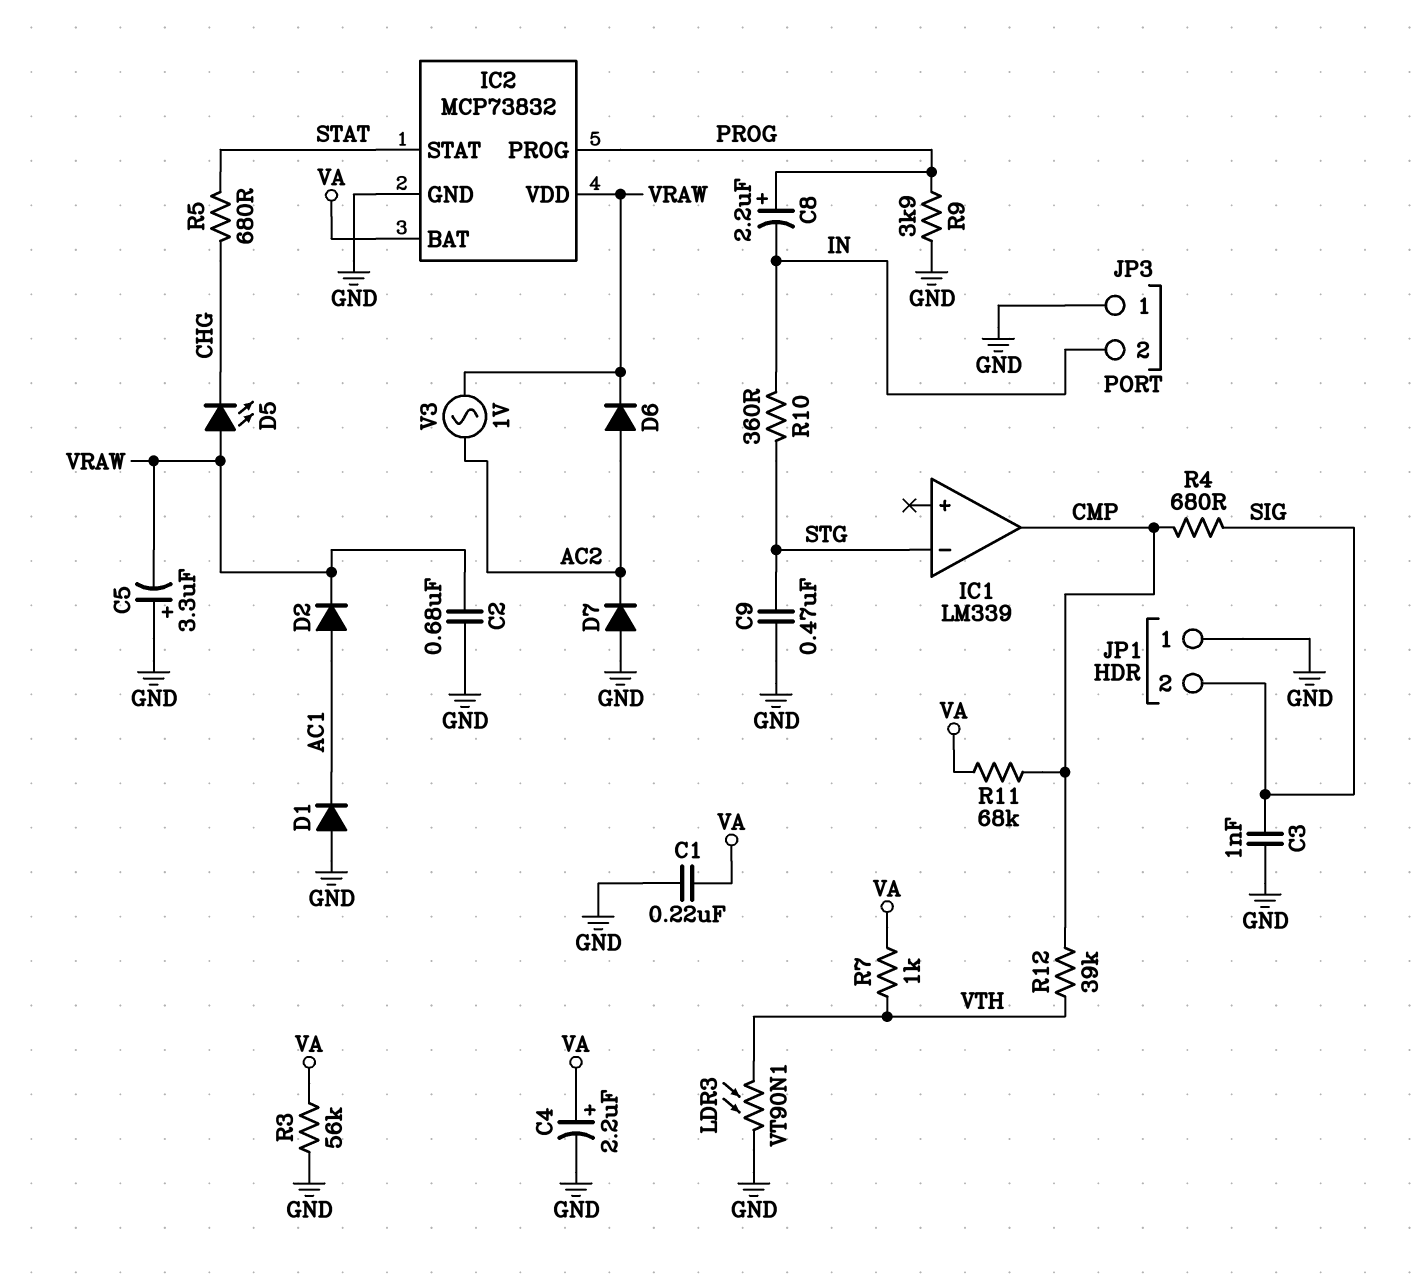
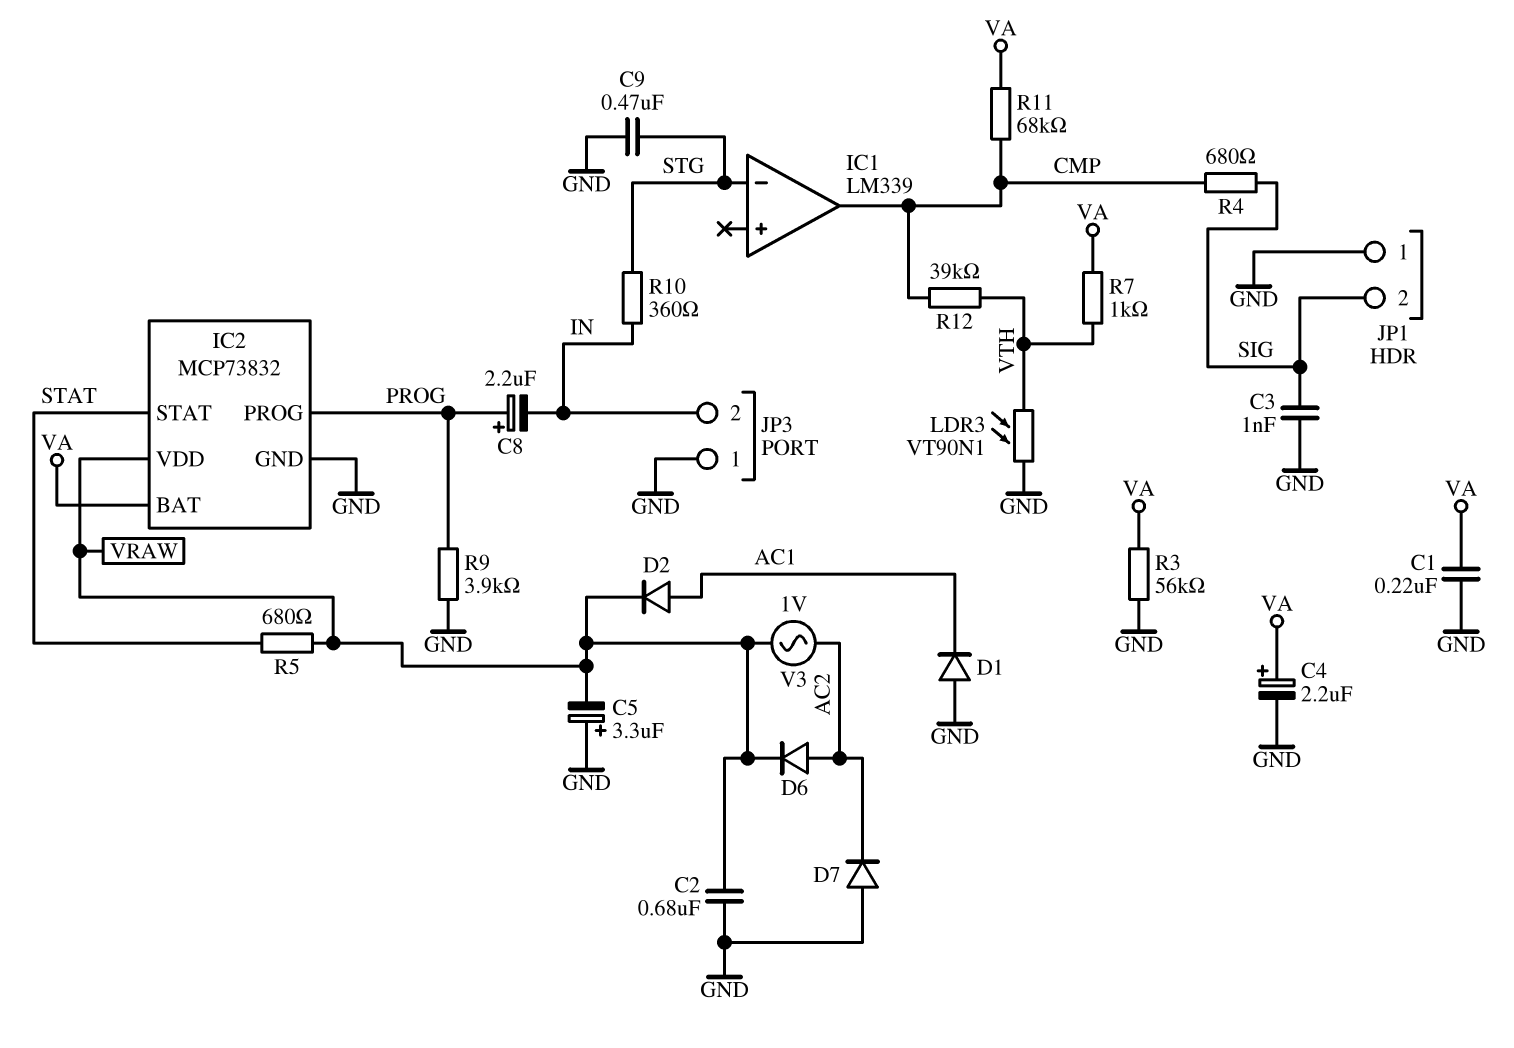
D5: LED (A VRAW, K CHG) -> none
R5: 680 (CHG, STAT) -> 680 (STAT, VRAW)

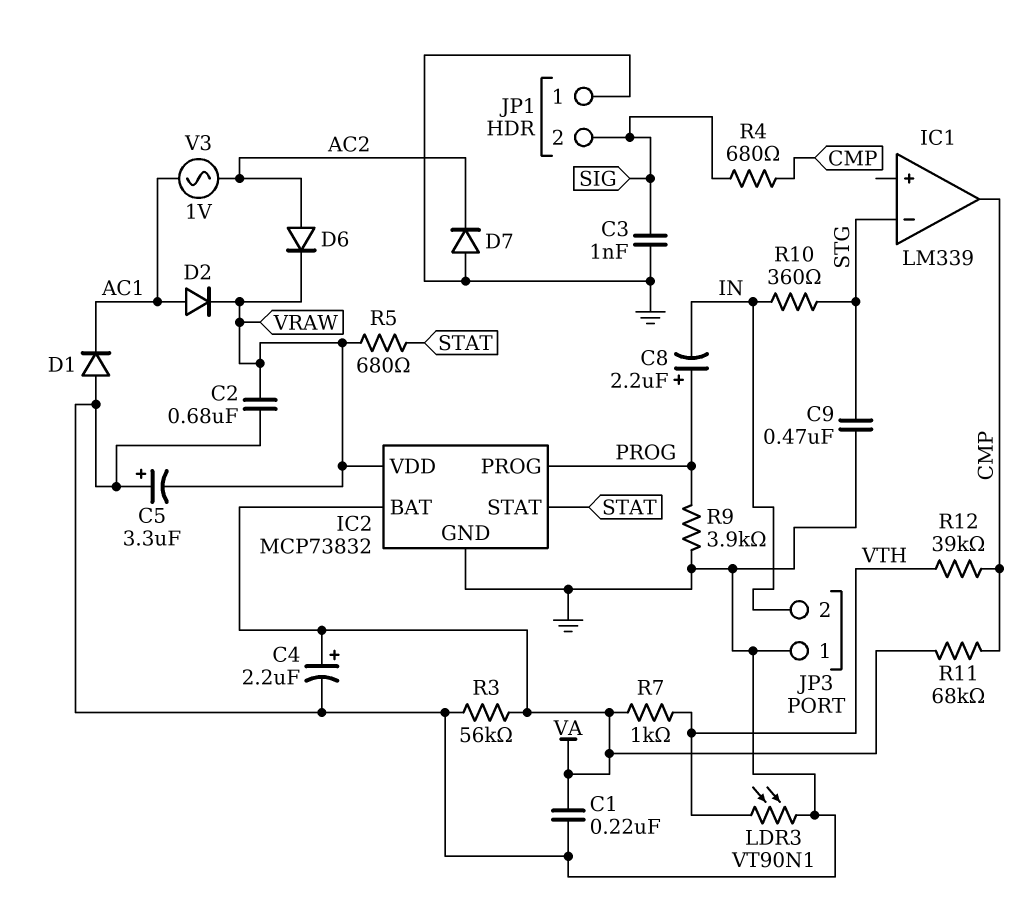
V3: AC 1V (AC2, VRAW) -> AC 1V (AC1, AC2)

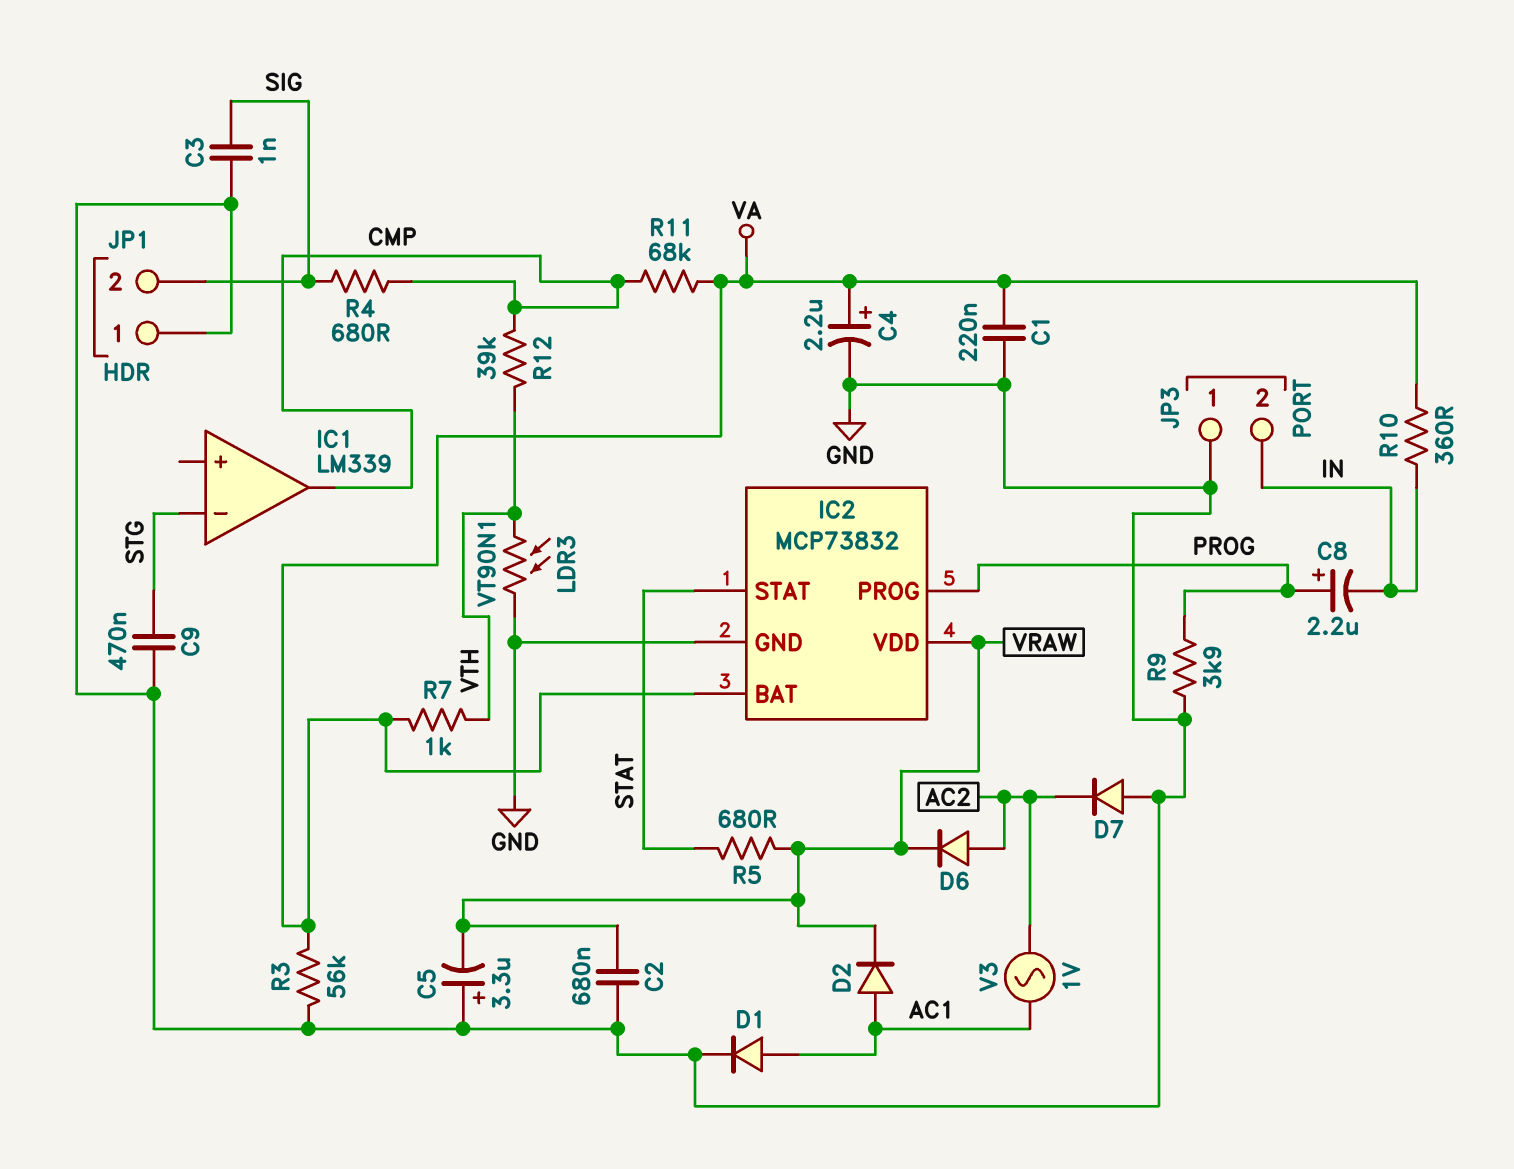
D1: diode (A GND, K AC1) -> diode (A AC1, K GND)
R10: 360 (IN, STG) -> 360 (IN, VA)

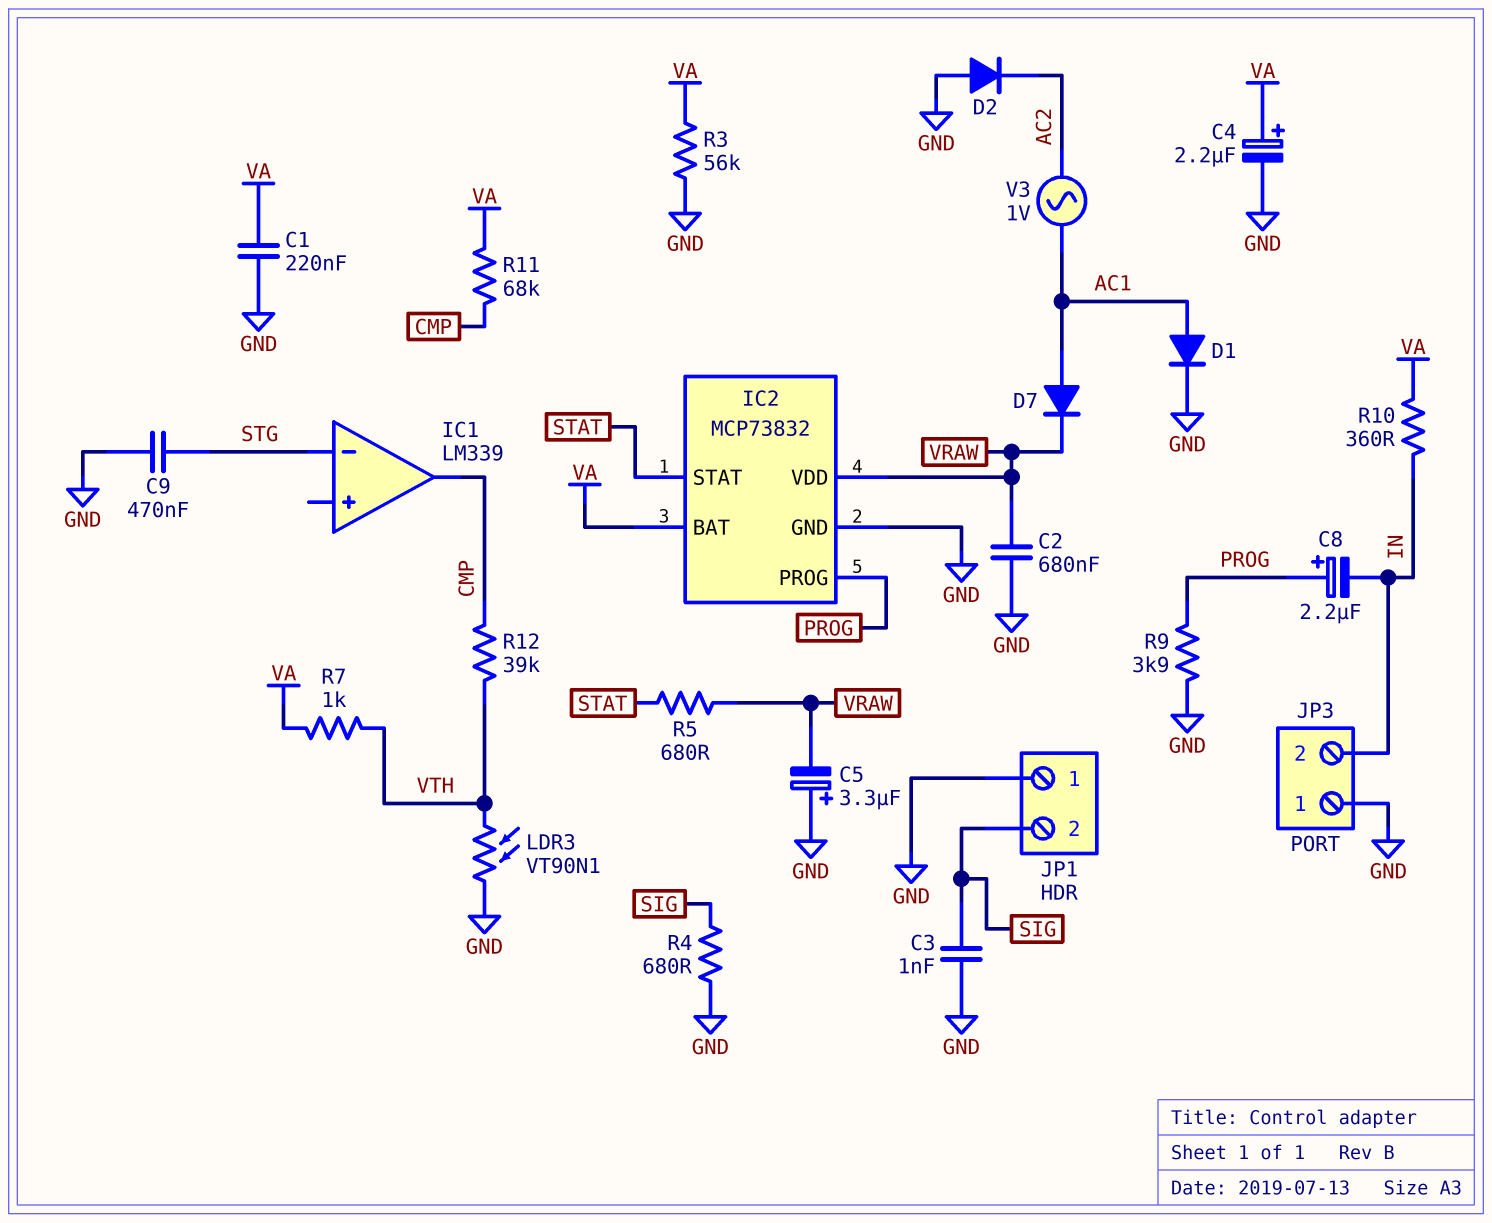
D2: diode (A AC1, K VRAW) -> diode (A GND, K AC2)
D6: diode (A AC2, K VRAW) -> none
D7: diode (A GND, K AC2) -> diode (A AC1, K VRAW)
R4: 680 (CMP, SIG) -> 680 (GND, SIG)

